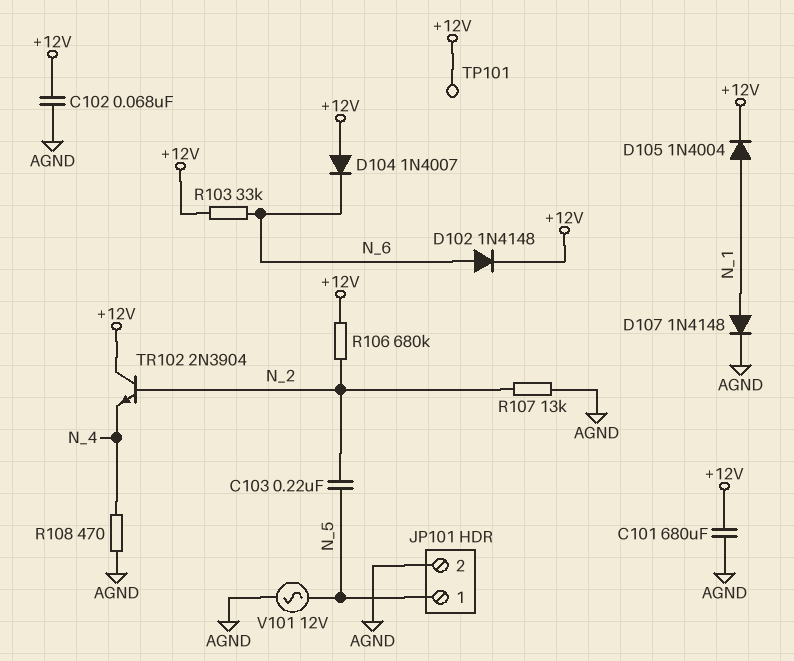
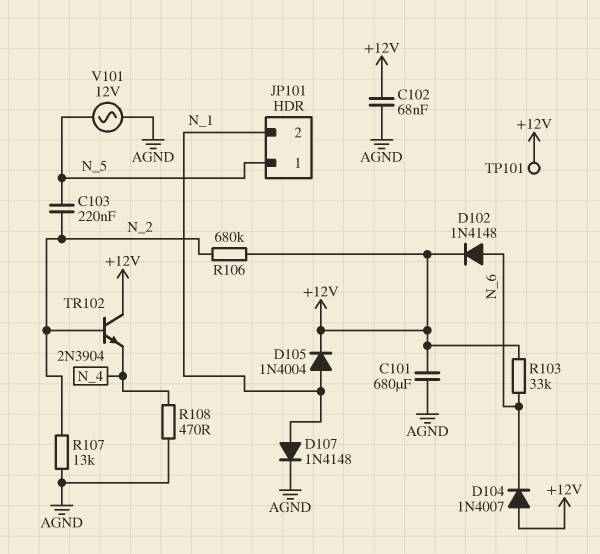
JP101 pin 2: AGND -> N_1

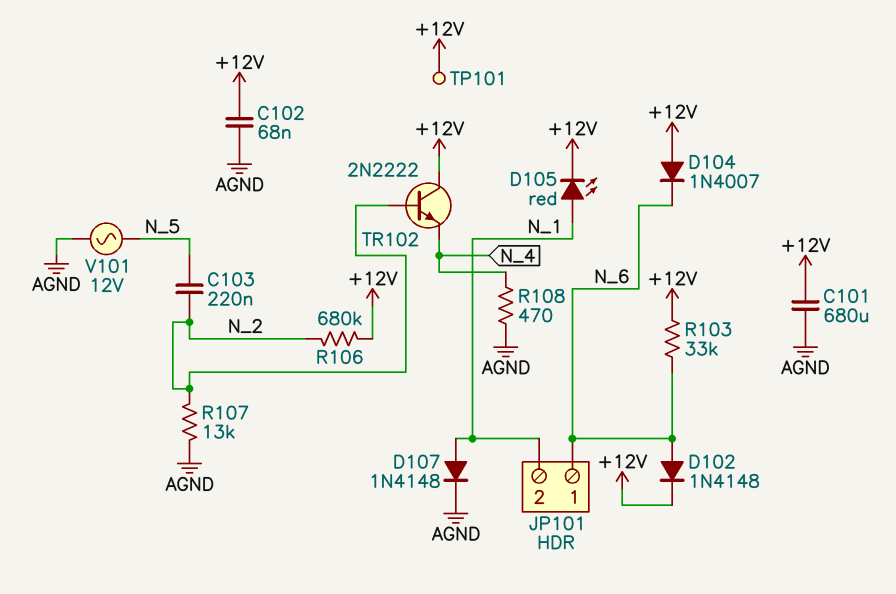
D105: diode 1N4004 (A N_1, K +12V) -> LED red (A N_1, K +12V)
JP101 pin 1: N_5 -> N_6
TR102: NPN 2N3904 (B N_2, C +12V, E N_4) -> NPN 2N2222 (B N_2, C +12V, E N_4)

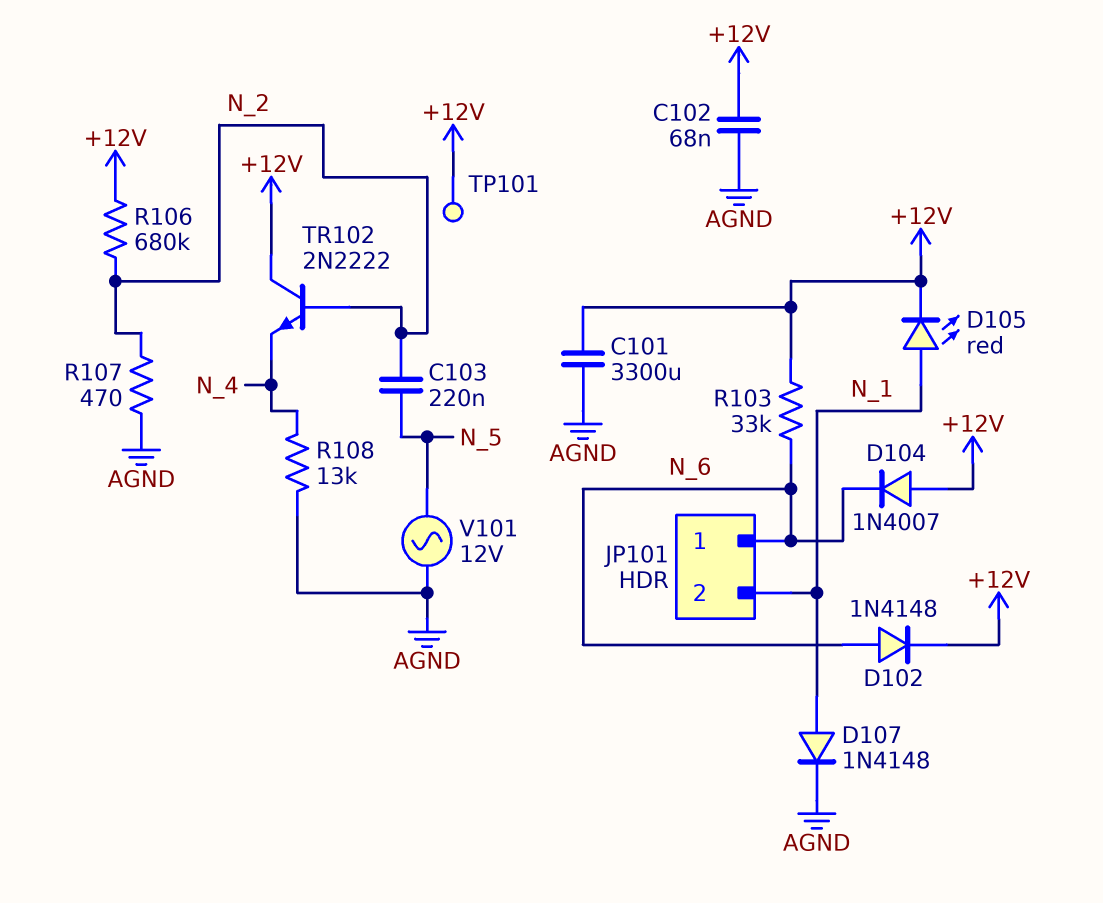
C101: 680uF (+12V, AGND) -> 3300uF (+12V, AGND)
R107: 13k (AGND, N_2) -> 470 (AGND, N_2)
R108: 470 (AGND, N_4) -> 13k (AGND, N_4)

